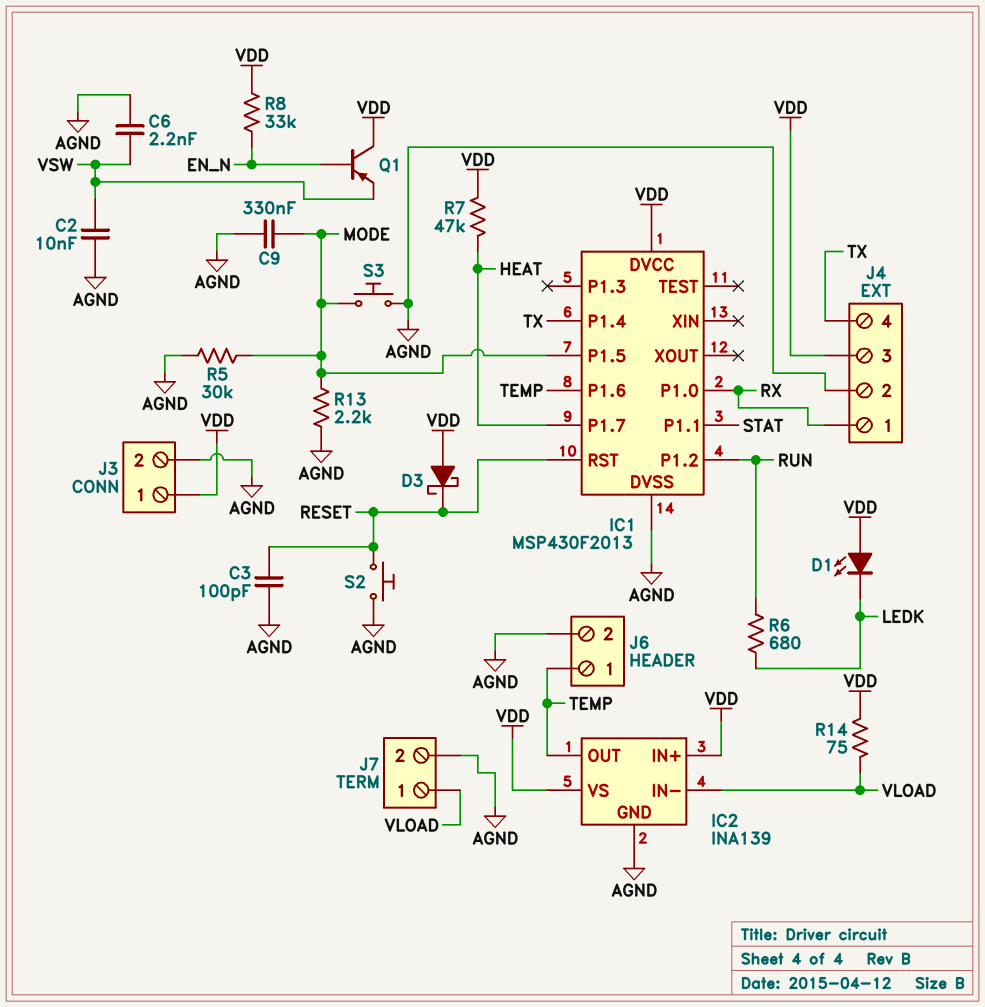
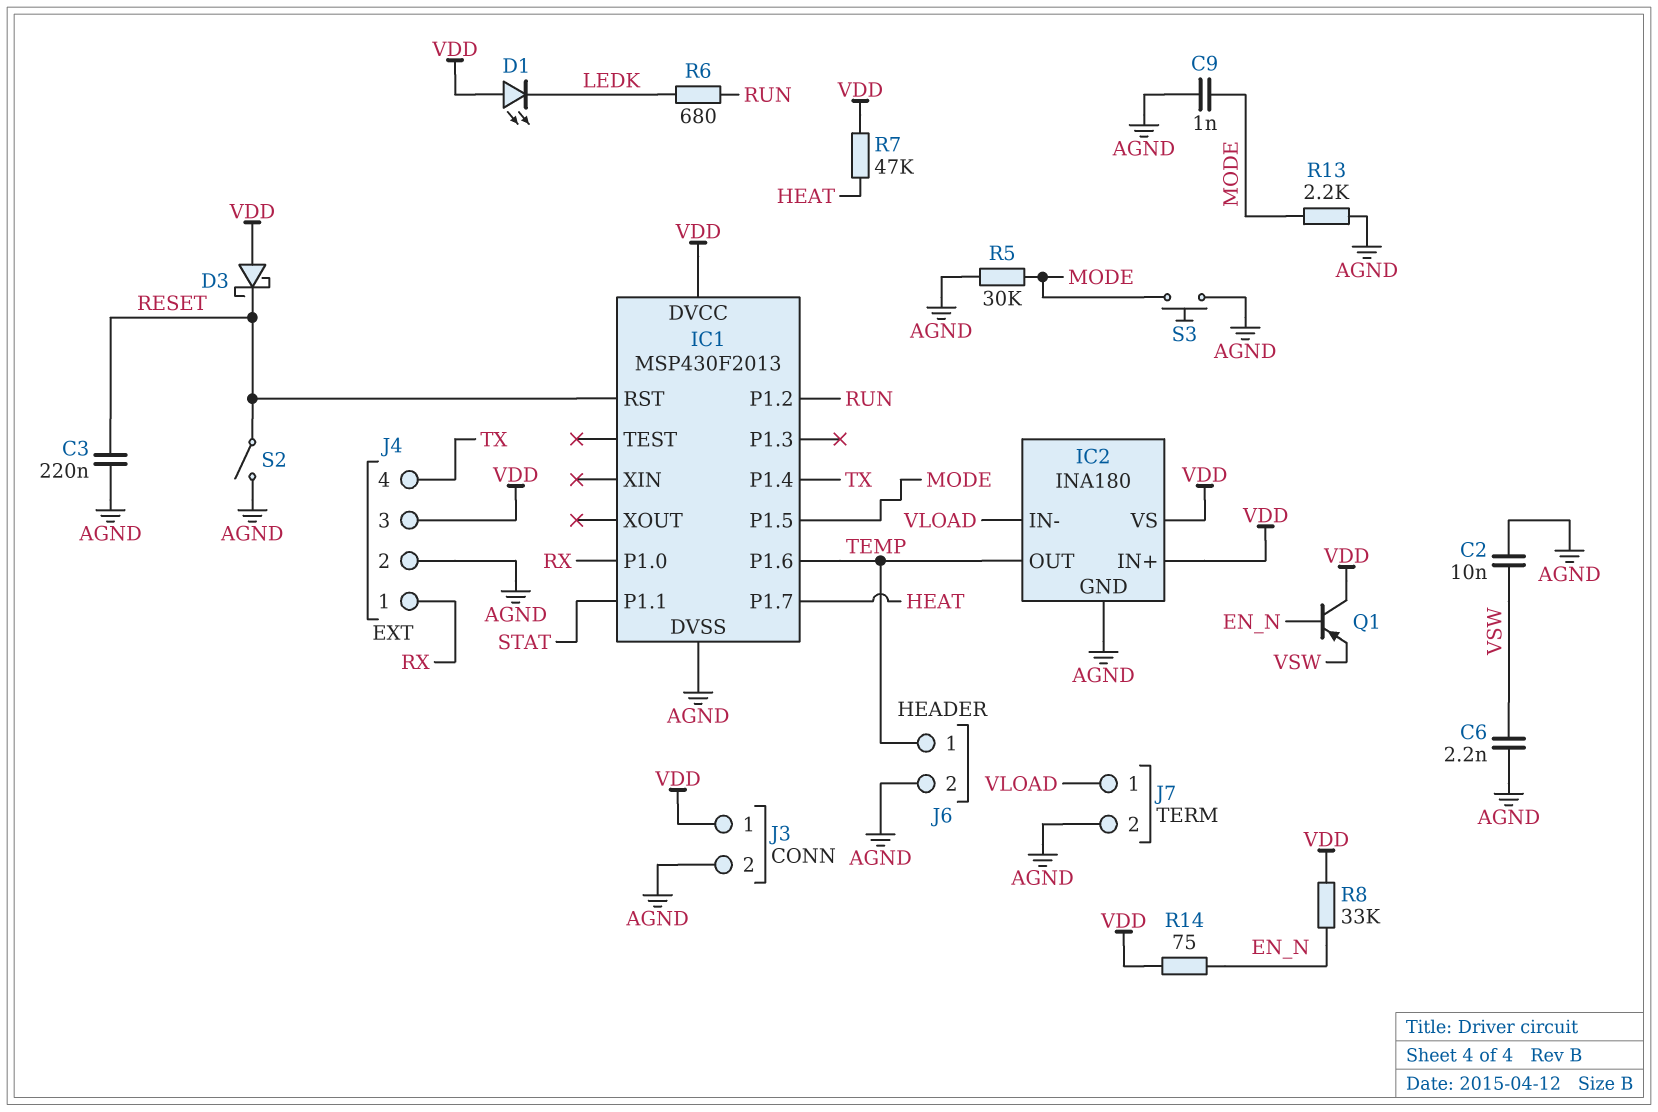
C3: 100pF (AGND, RESET) -> 220nF (AGND, RESET)
C9: 330nF (AGND, MODE) -> 1nF (AGND, MODE)
IC2: INA139 -> INA180
R14: 75 (VDD, VLOAD) -> 75 (EN_N, VDD)
S2: button (AGND, RESET) -> switch (AGND, RESET)

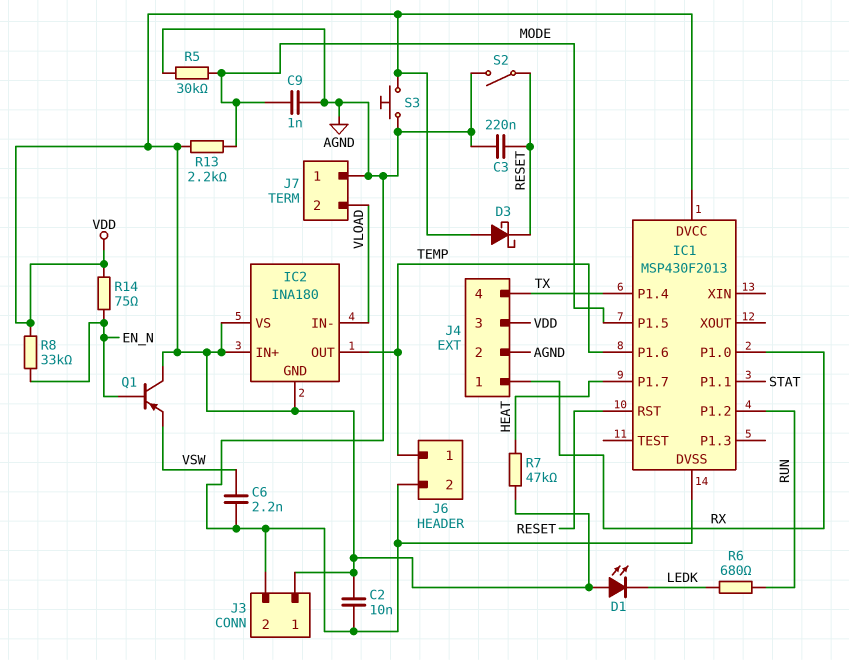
C2: 10nF (AGND, VSW) -> 10nF (AGND, VDD)
IC2 pin GND: AGND -> VDD
J7 pin 1: VLOAD -> AGND
J7 pin 2: AGND -> VLOAD
R13: 2.2k (AGND, MODE) -> 2.2k (MODE, VDD)
S3: button (AGND, MODE) -> button (AGND, VDD)

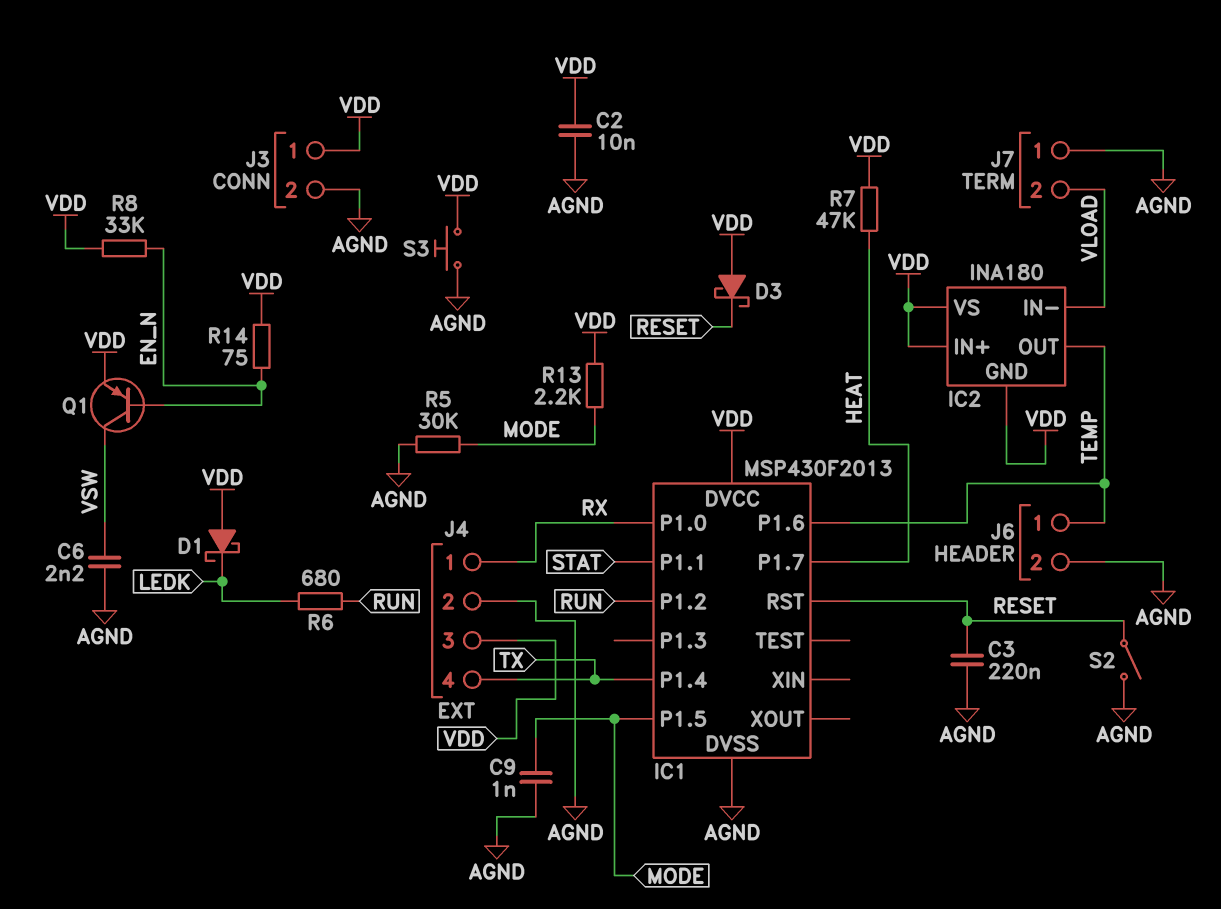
D1: LED (A VDD, K LEDK) -> schottky (A VDD, K LEDK)
Q1: PNP (B EN_N, C VDD, E VSW) -> PNP (B EN_N, C VSW, E VDD)

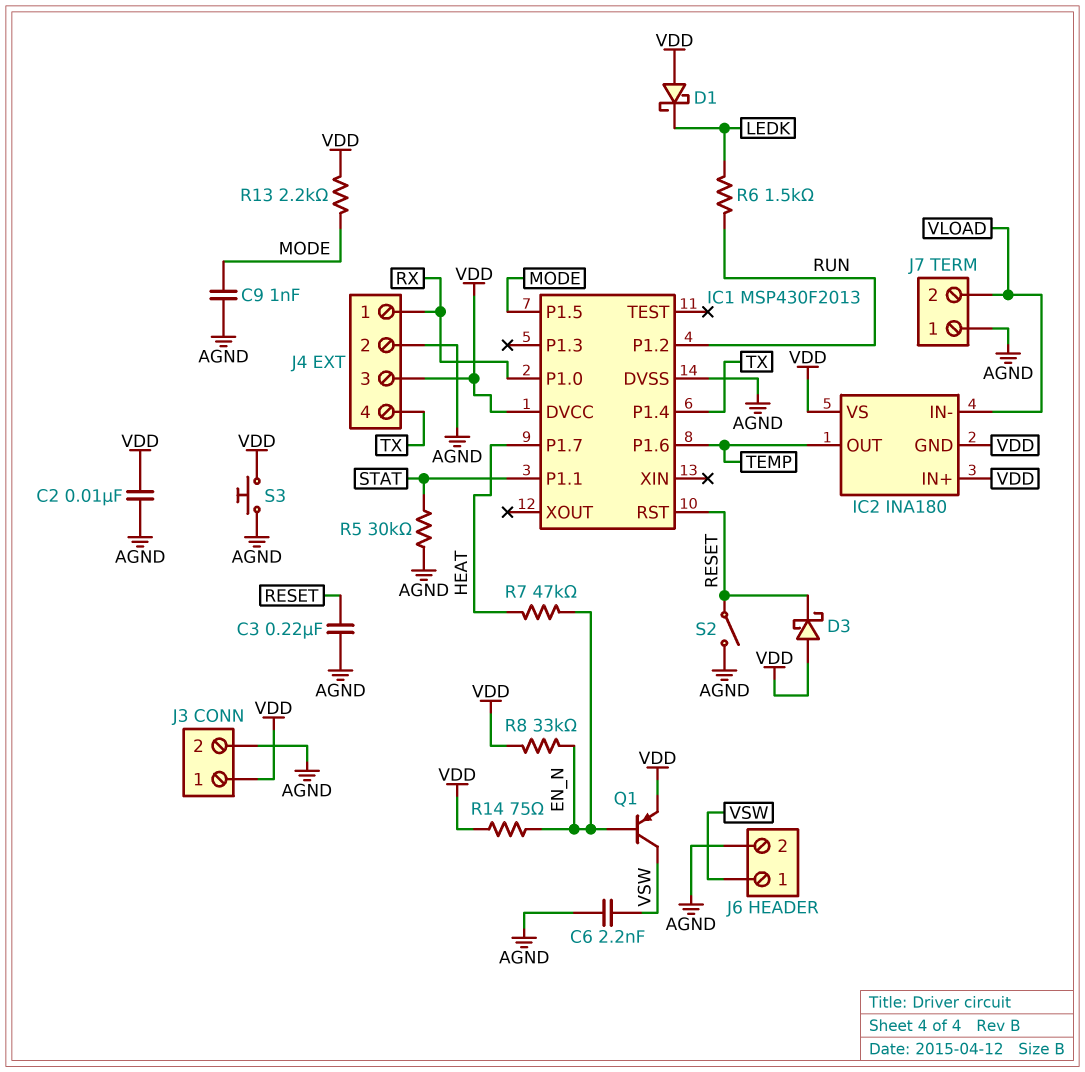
J6 pin 1: TEMP -> VSW
R5: 30k (AGND, MODE) -> 30k (AGND, STAT)
R6: 680 (LEDK, RUN) -> 1.5k (LEDK, RUN)
R7: 47k (HEAT, VDD) -> 47k (EN_N, HEAT)

